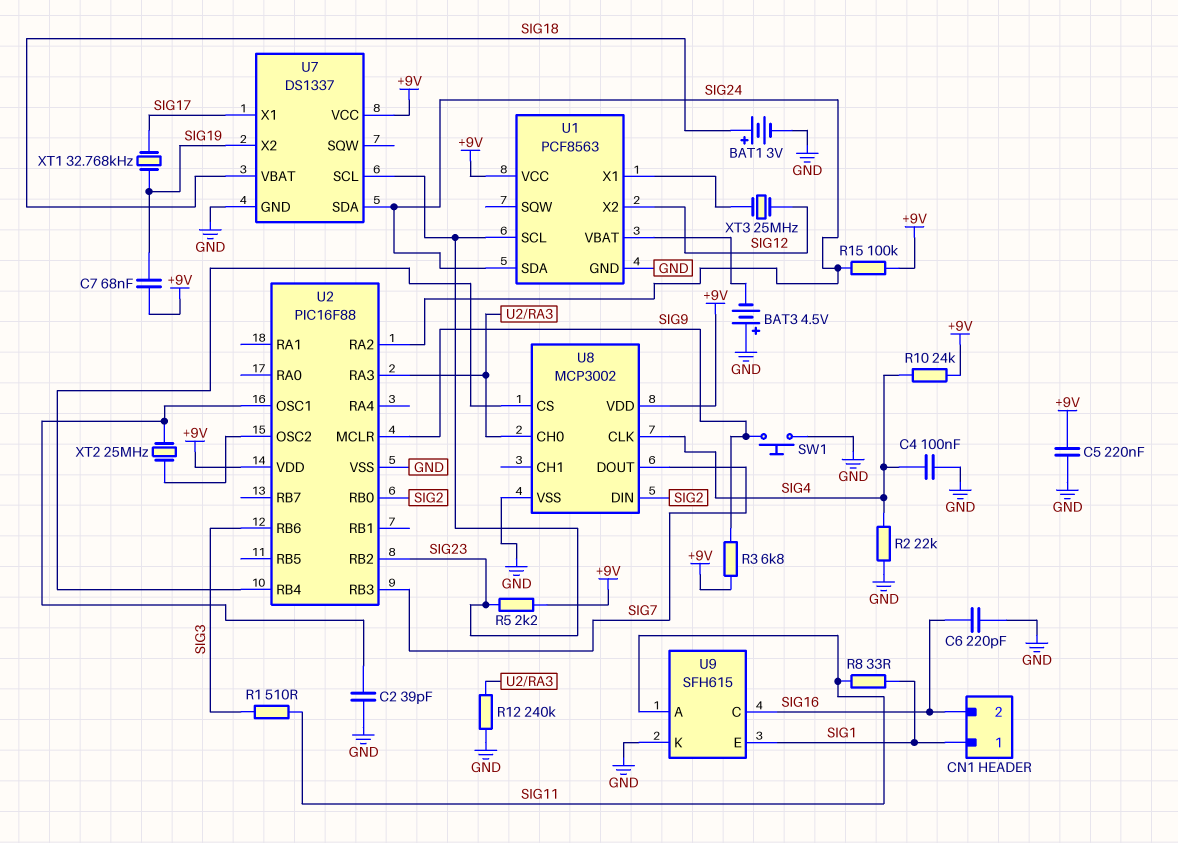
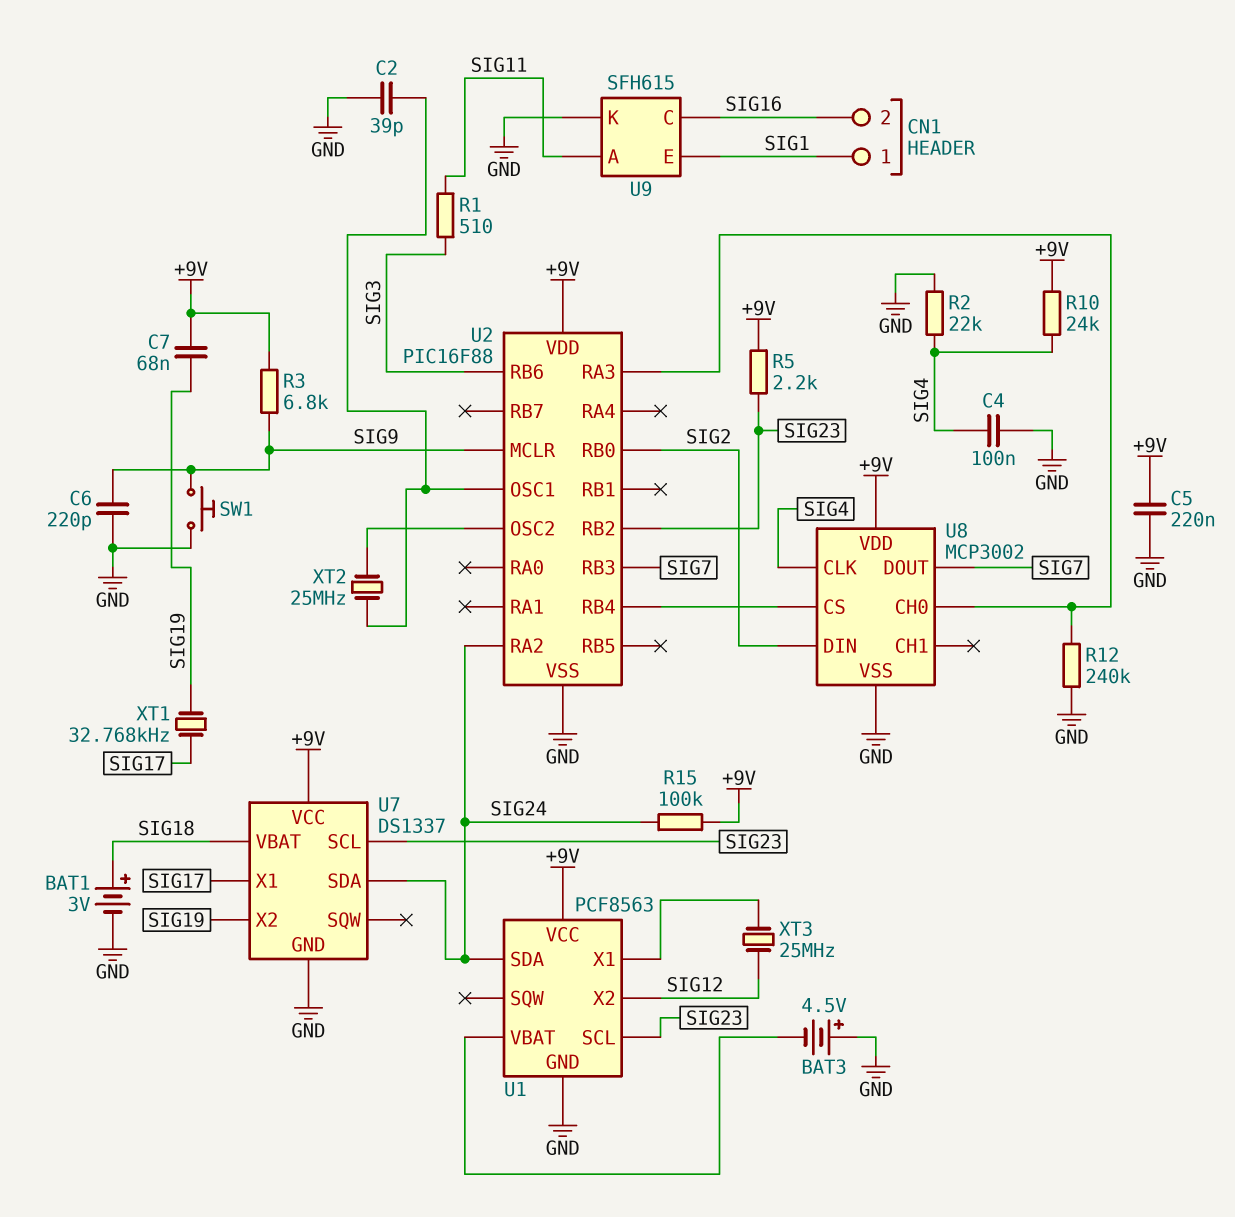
C6: 220pF (GND, SIG16) -> 220pF (GND, SIG9)
R8: 33 (SIG1, SIG11) -> none

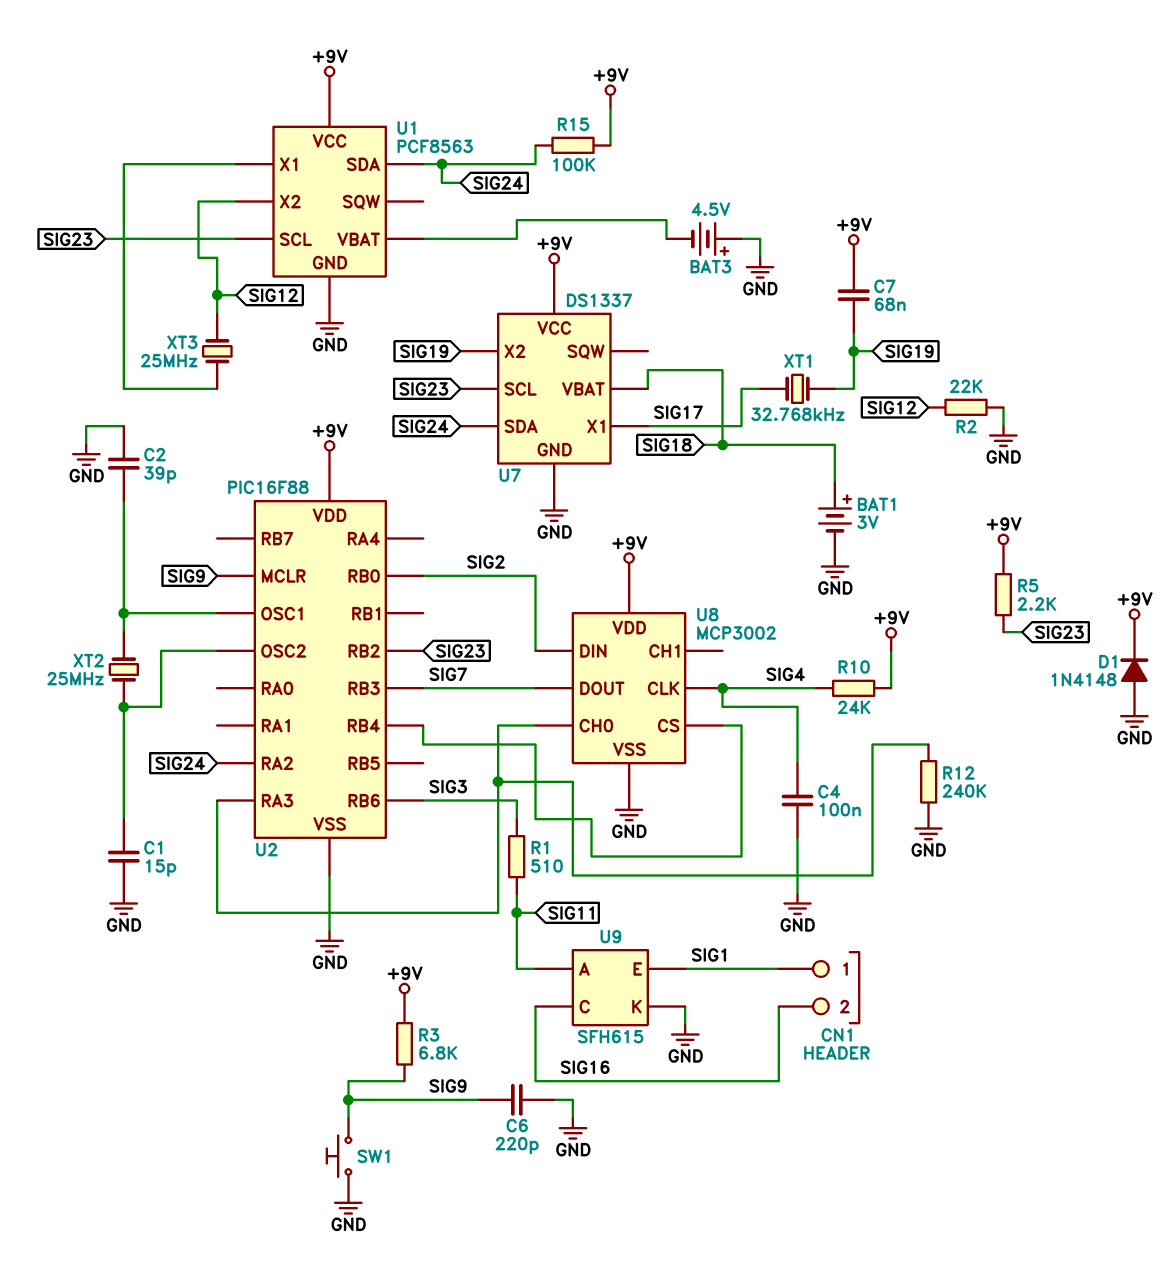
C1: none -> 15pF (GND, U2/OSC2)
C5: 220nF (+9V, GND) -> none
D1: none -> diode 1N4148 (A GND, K +9V)
R2: 22k (GND, SIG4) -> 22k (GND, SIG12)

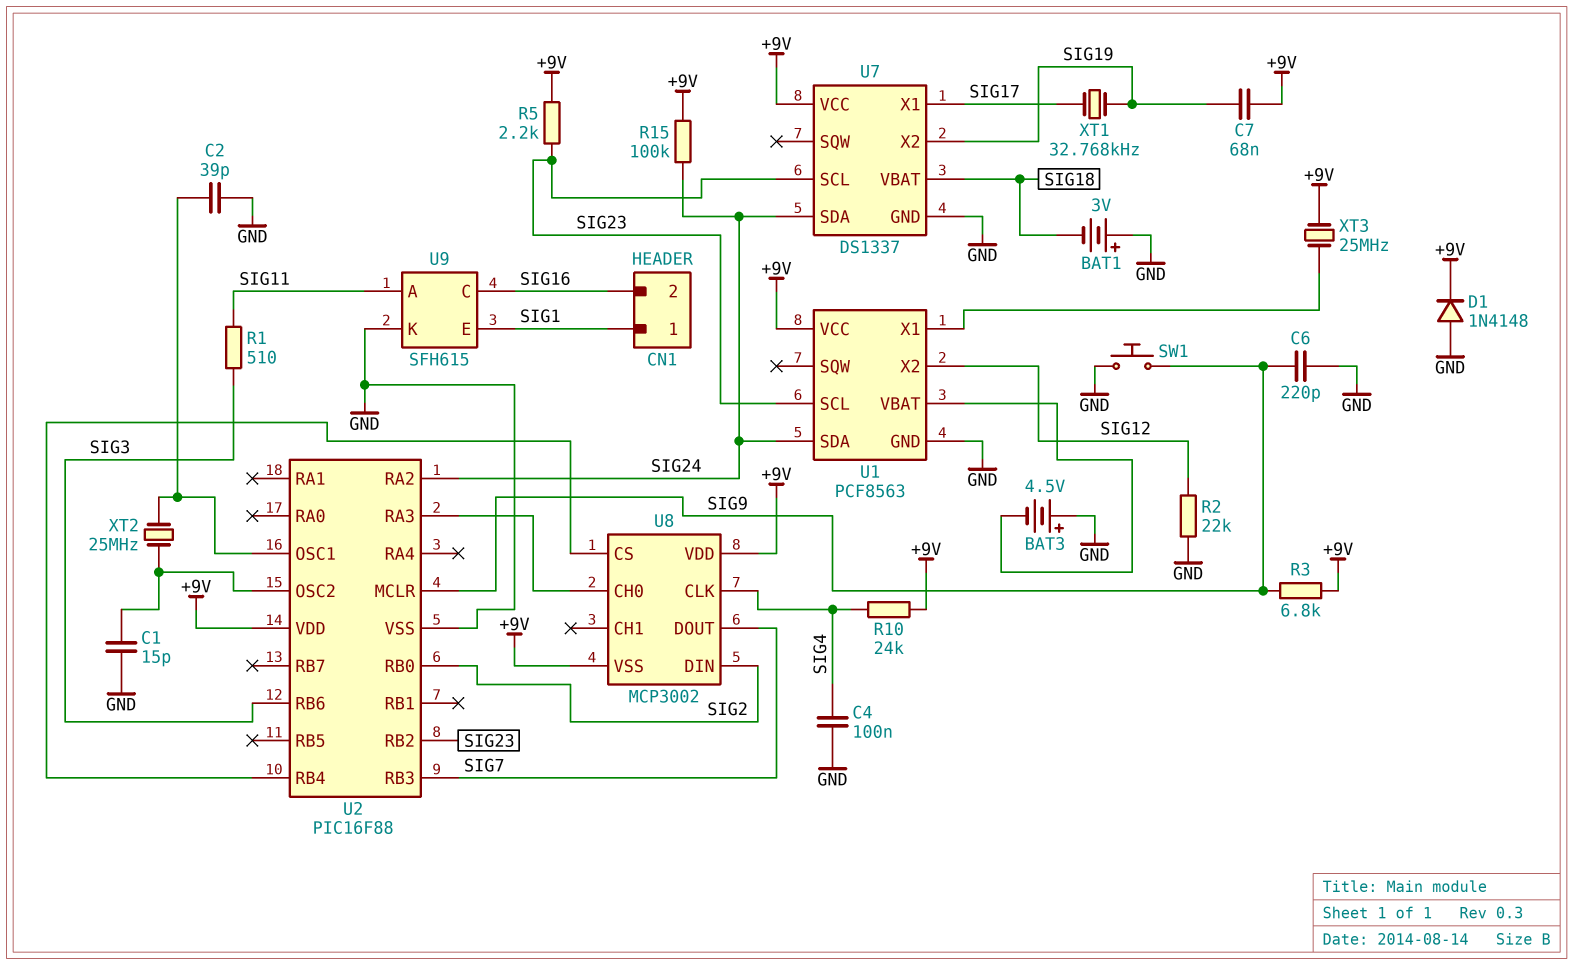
BAT1: 3V (plus SIG18, minus GND) -> 3V (plus GND, minus SIG18)
R12: 240k (GND, U2/RA3) -> none
U8 pin VSS: GND -> +9V
XT3: 25MHz (SIG12, U1/X1) -> 25MHz (+9V, U1/X1)

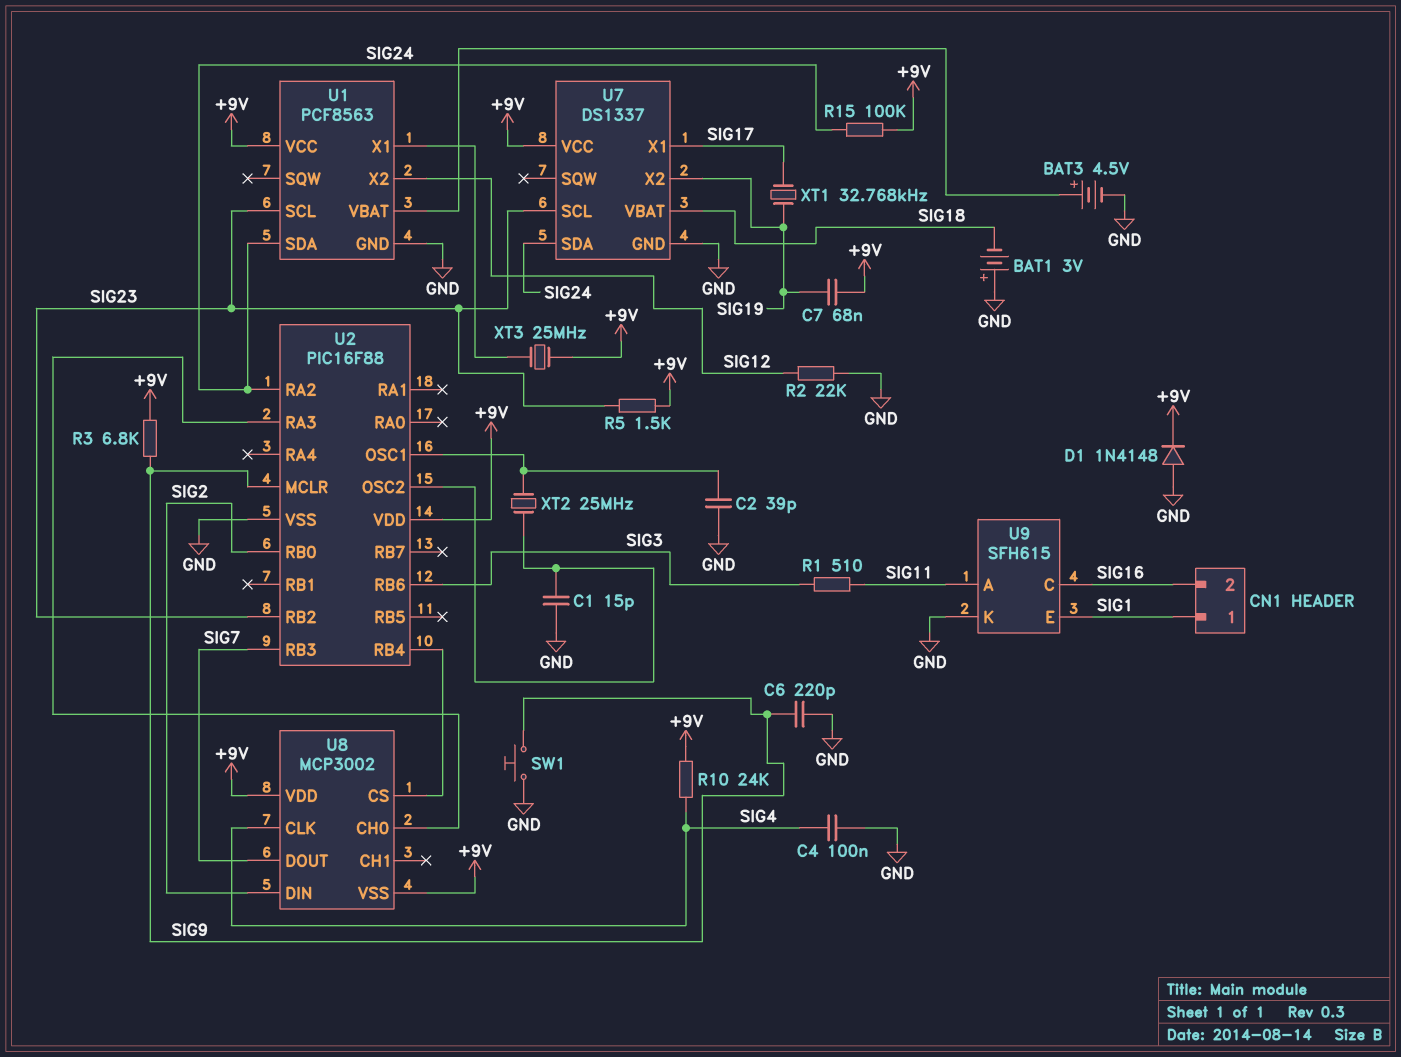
BAT3: 4.5V (plus GND, minus U1/VBAT) -> 4.5V (plus U1/VBAT, minus GND)
R5: 2.2k (+9V, SIG23) -> 1.5k (+9V, SIG23)

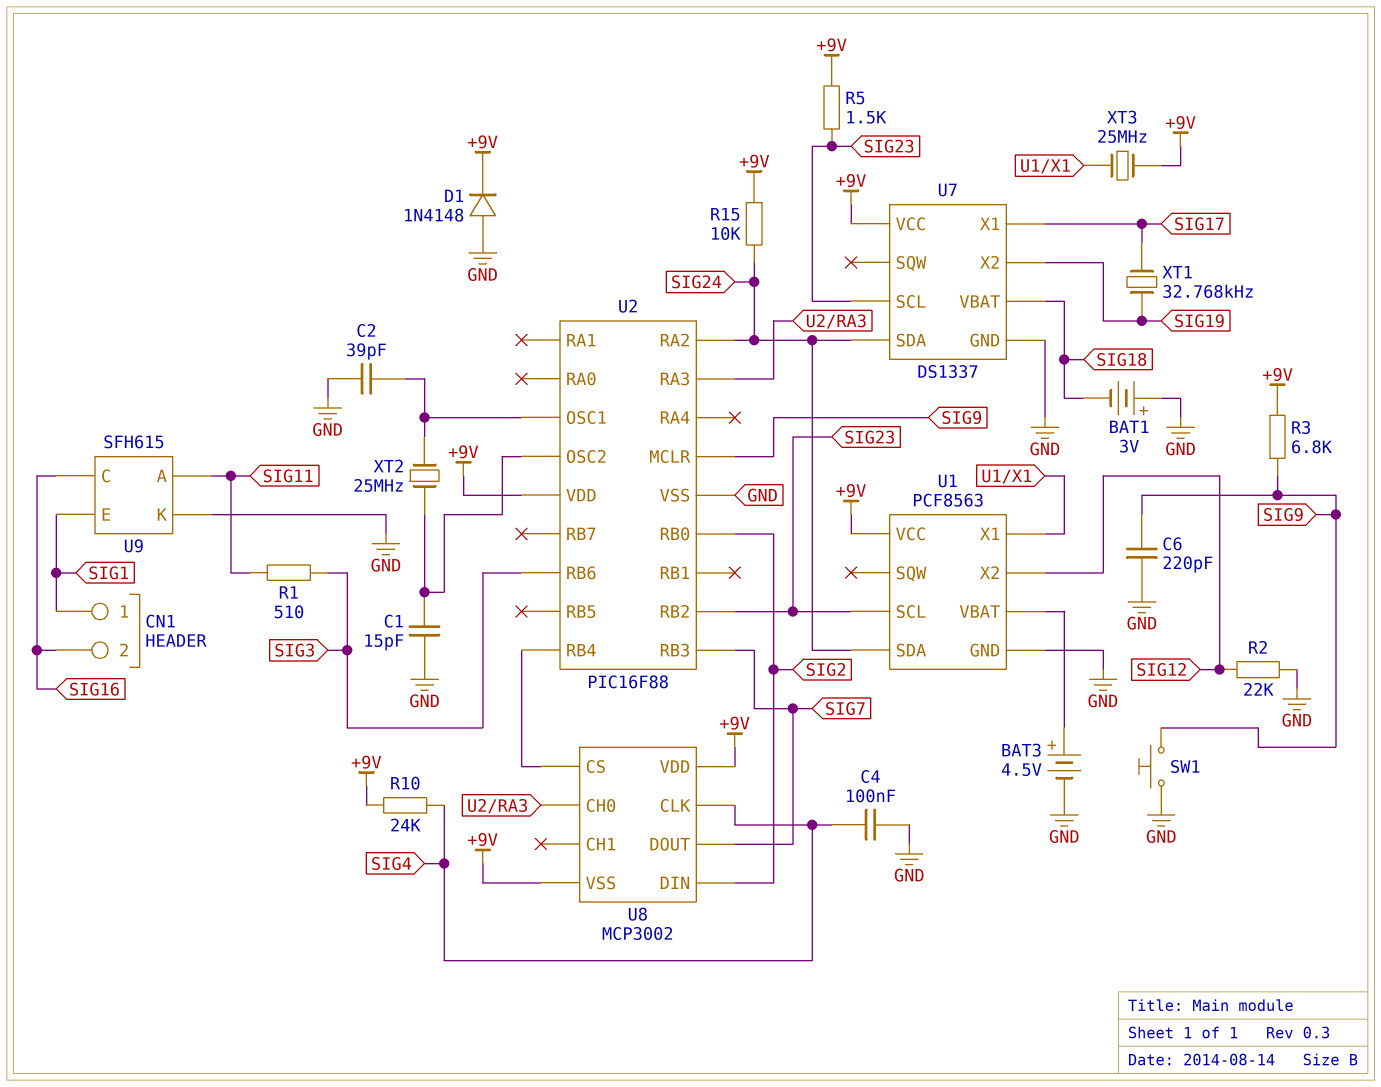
C7: 68nF (+9V, SIG19) -> none
R15: 100k (+9V, SIG24) -> 10k (+9V, SIG24)

